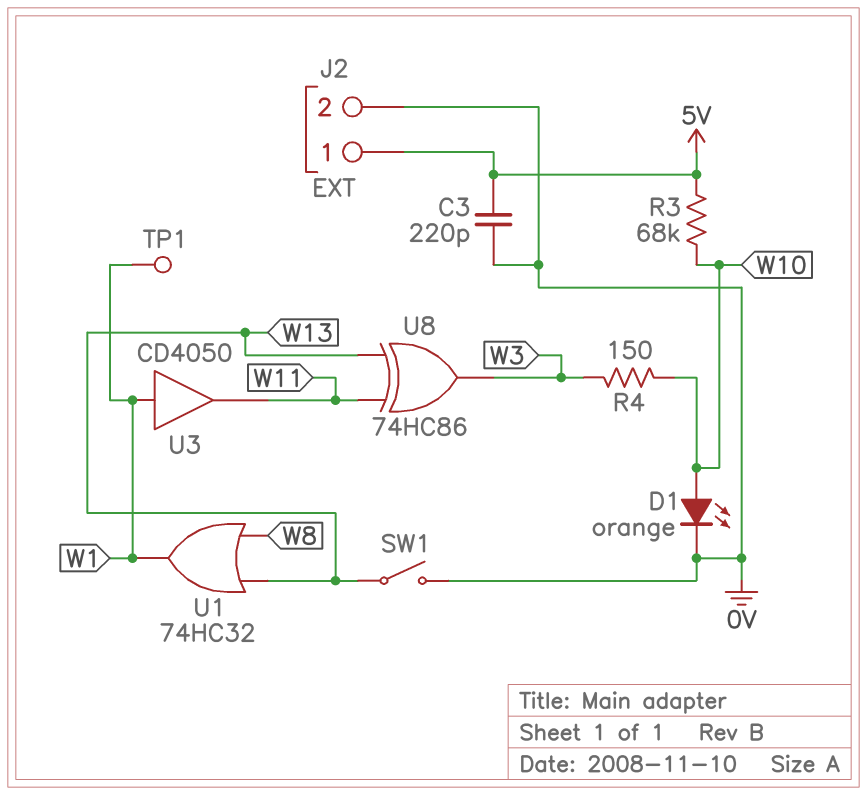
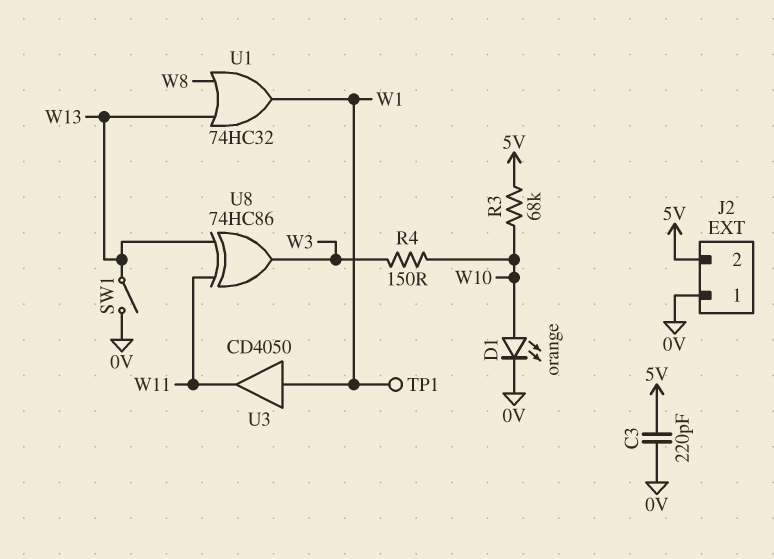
J2 pin 1: 5V -> 0V
J2 pin 2: 0V -> 5V

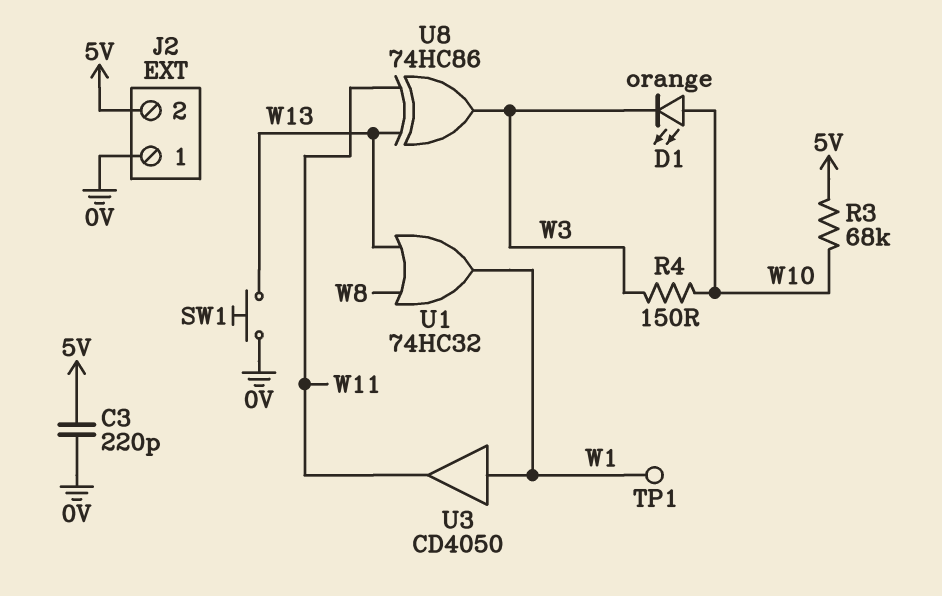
D1: LED orange (A W10, K 0V) -> LED orange (A W10, K W3)
SW1: switch (0V, W13) -> button (0V, W13)

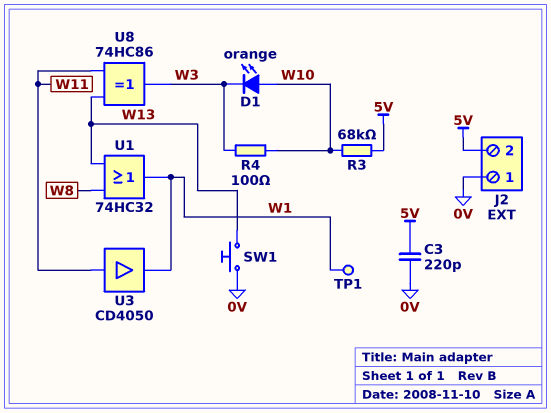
R4: 150 (W3, W10) -> 100 (W3, W10)
U3: buffer CD4050 (in W1, out W11) -> buffer CD4050 (in W11, out W1)

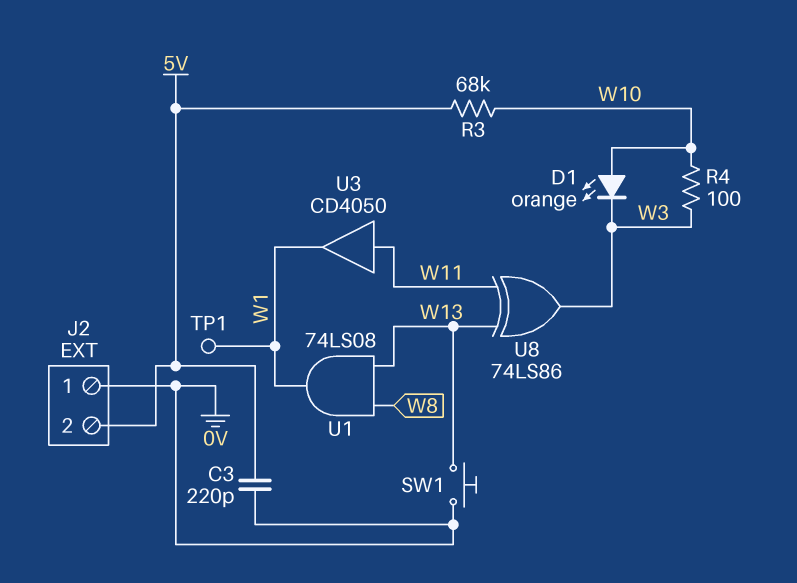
U1: OR 74HC32 (in W8, in W13, out W1) -> AND 74LS08 (in W8, in W13, out W1)
U8: XOR 74HC86 (in W11, in W13, out W3) -> XOR 74LS86 (in W11, in W13, out W3)

